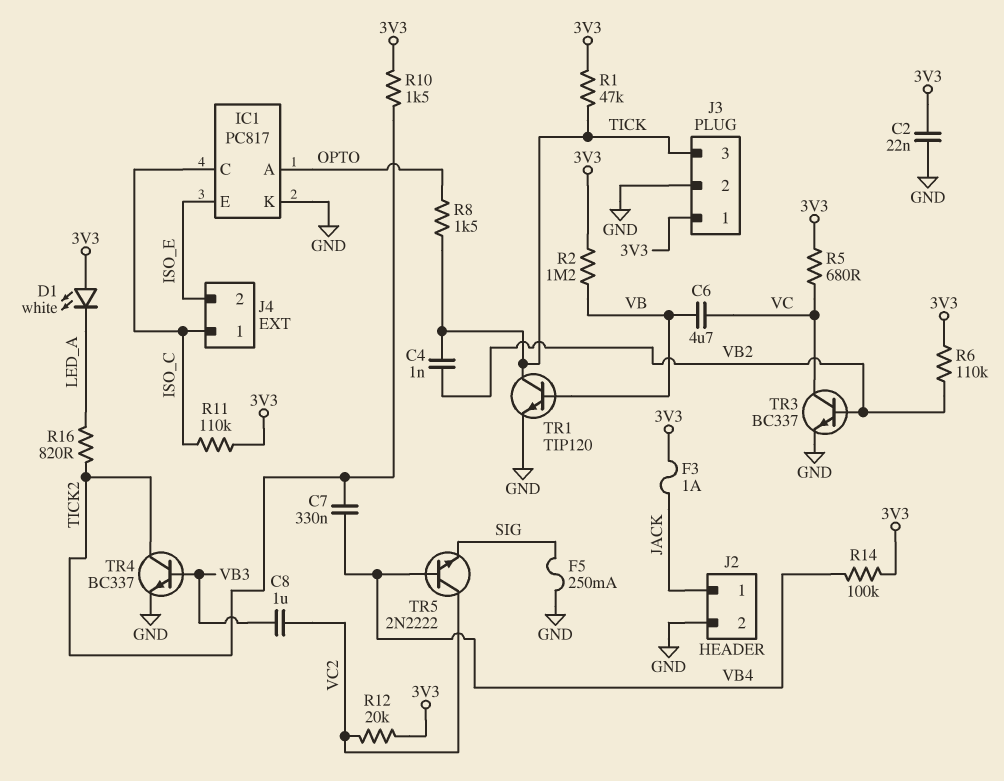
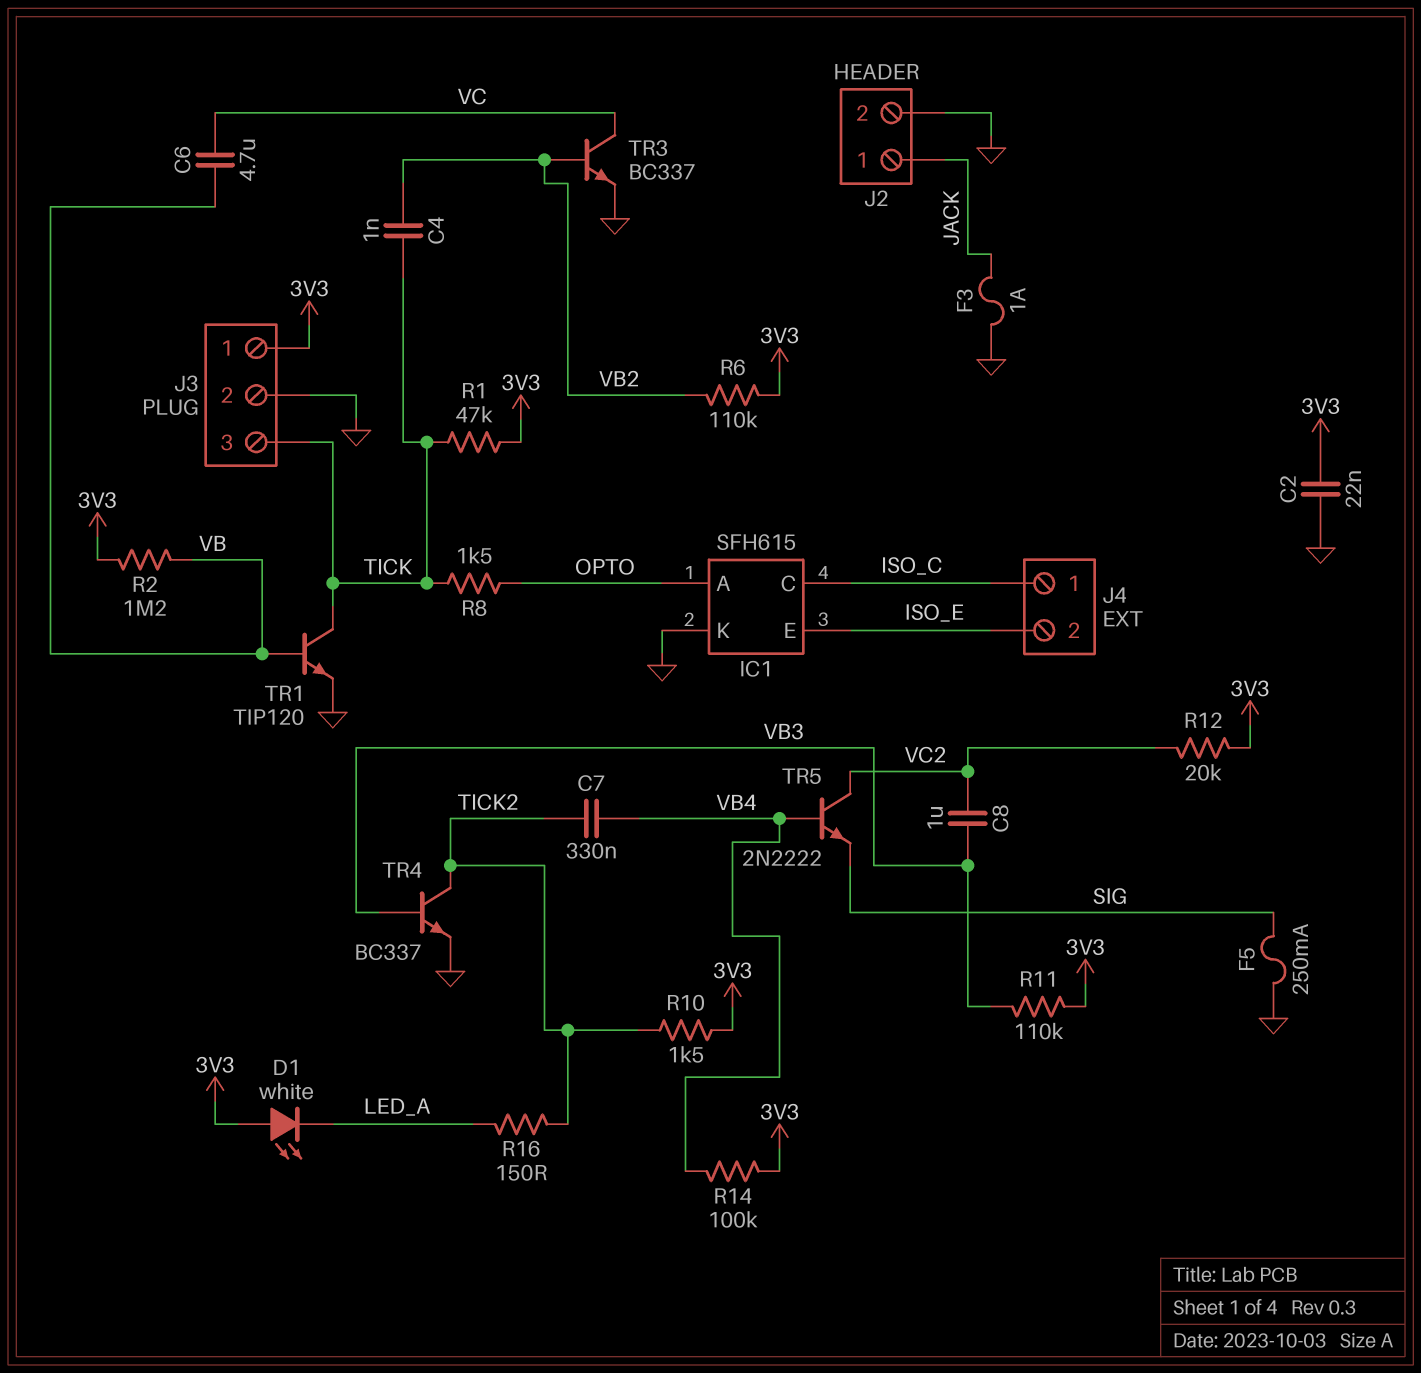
F3: 1A (3V3, JACK) -> 1A (GND, JACK)
IC1: PC817 -> SFH615
R5: 680 (3V3, VC) -> none
R11: 110k (3V3, ISO_C) -> 110k (3V3, VB3)
R16: 820 (LED_A, TICK2) -> 150 (LED_A, TICK2)

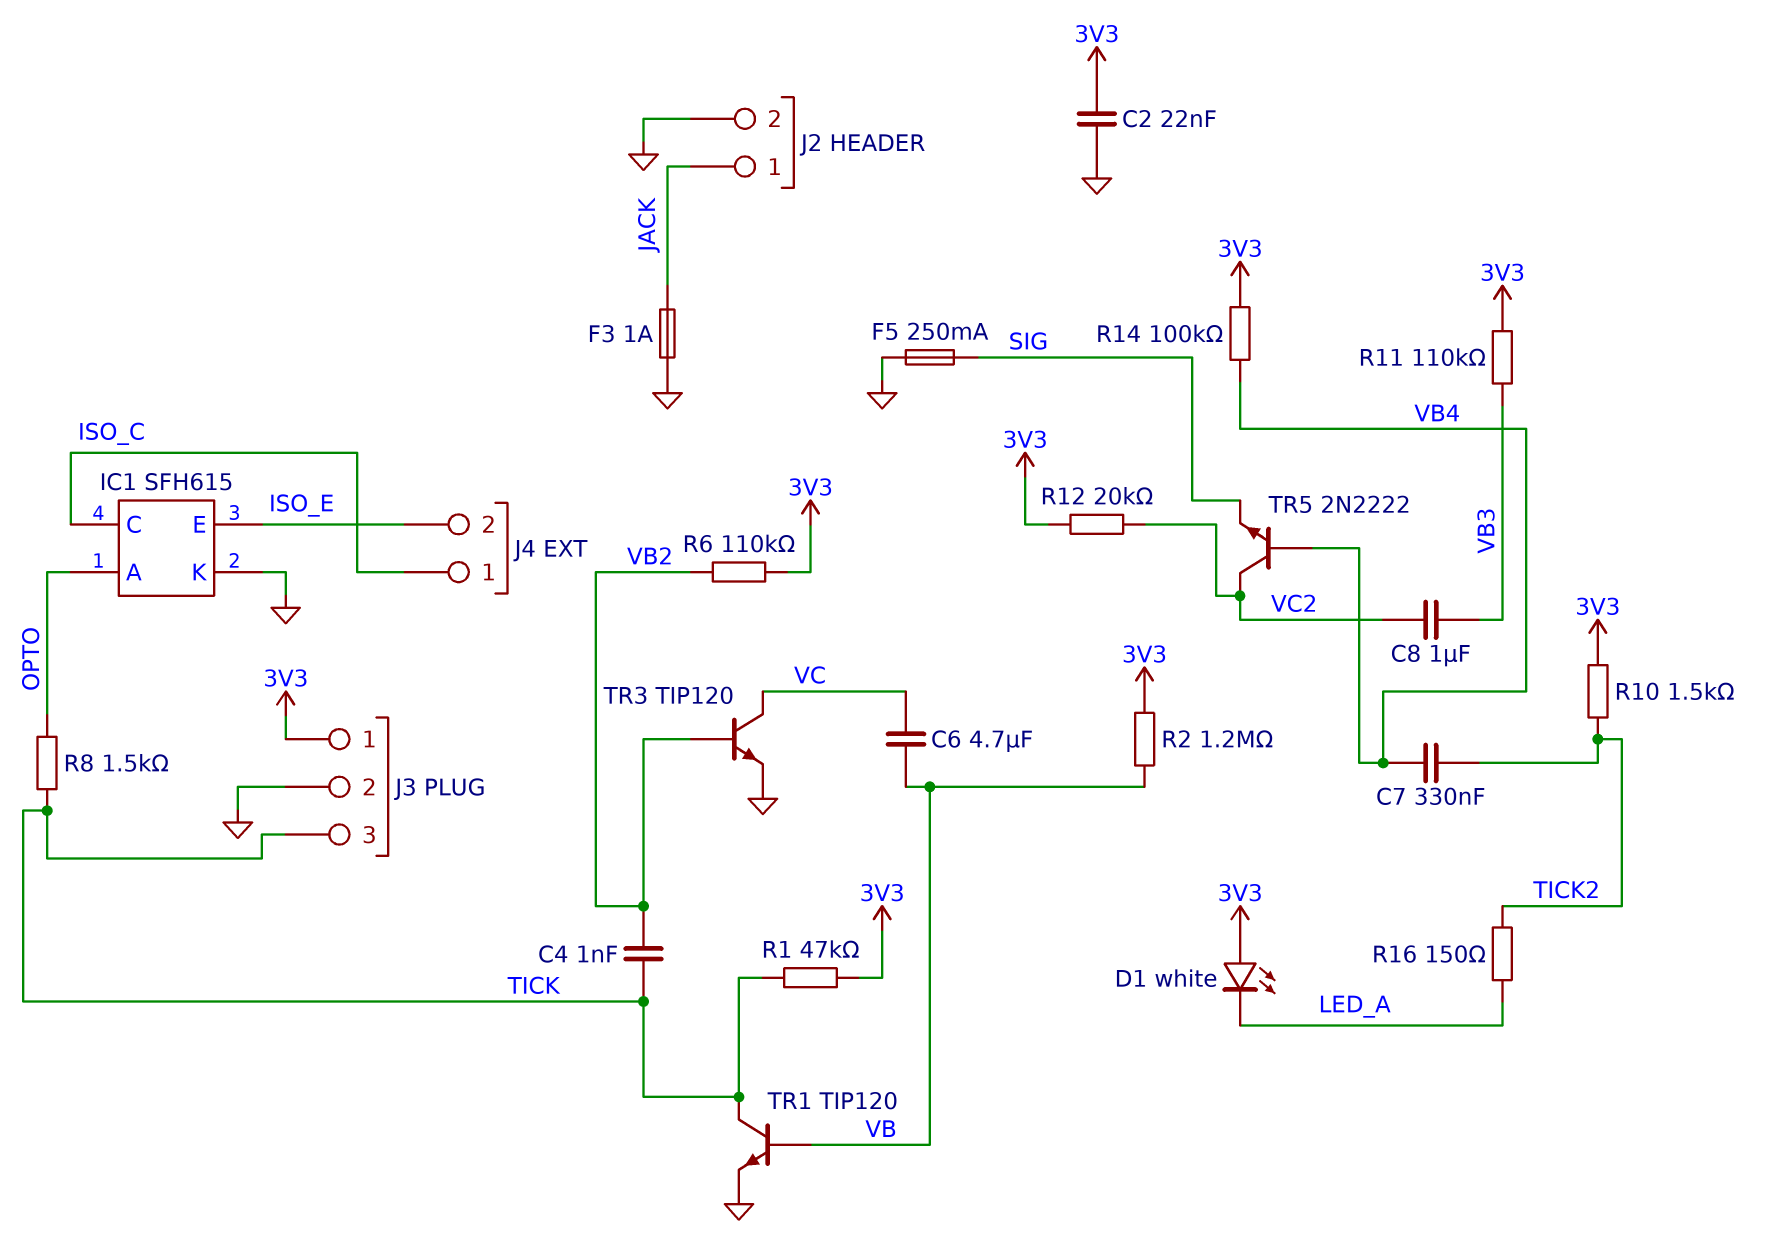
TR3: NPN BC337 (B VB2, C VC, E GND) -> NPN TIP120 (B VB2, C VC, E GND)
TR4: NPN BC337 (B VB3, C TICK2, E GND) -> none

